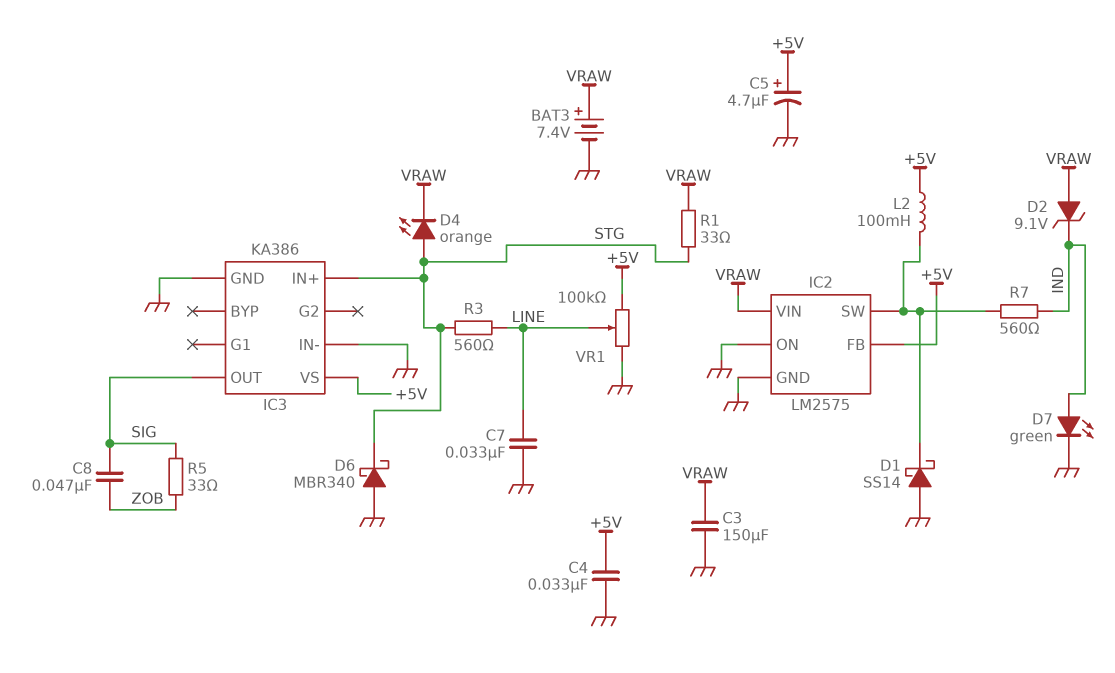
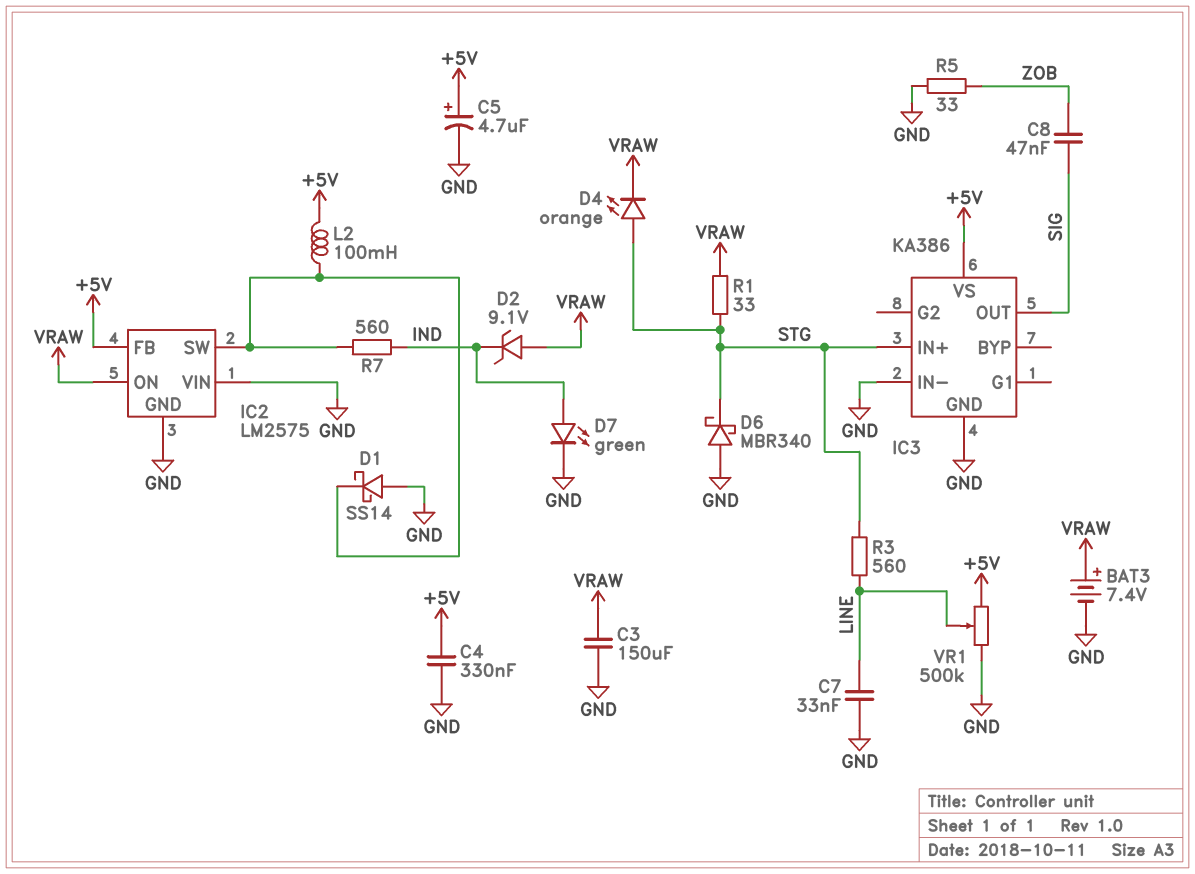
C4: 33nF (+5V, GND) -> 330nF (+5V, GND)
IC2 pin ON: GND -> VRAW
IC2 pin VIN: VRAW -> GND
R5: 33 (SIG, ZOB) -> 33 (GND, ZOB)
VR1: 100k (+5V, GND, wiper LINE) -> 500k (+5V, GND, wiper LINE)

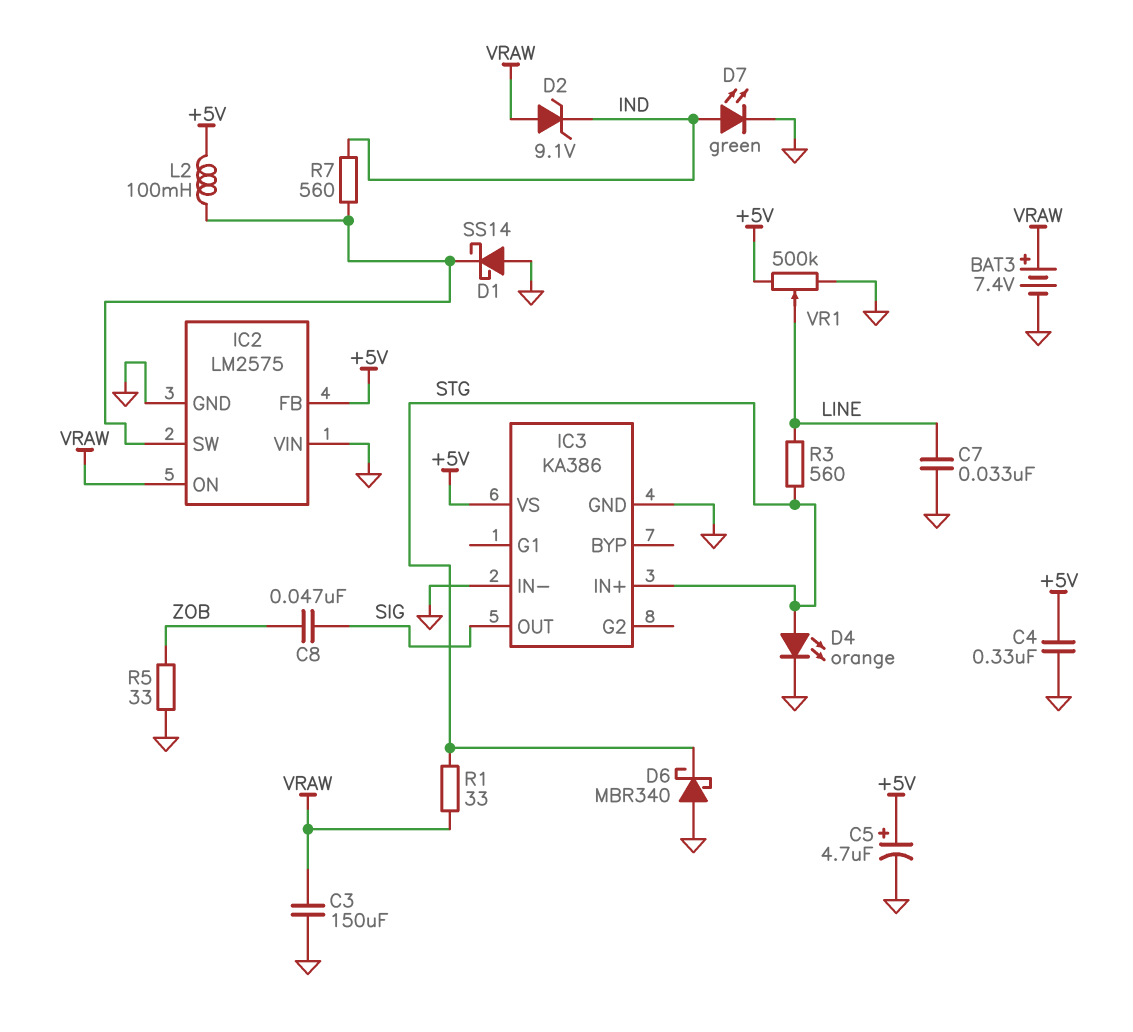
D4: LED orange (A STG, K VRAW) -> LED orange (A STG, K GND)

